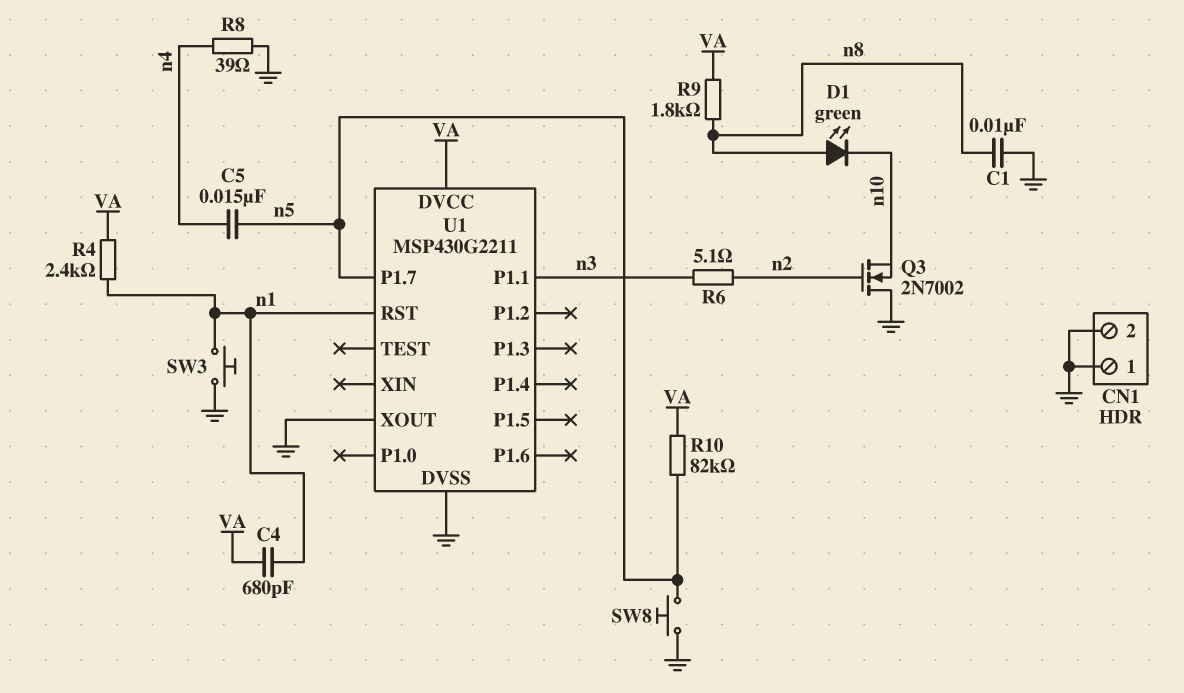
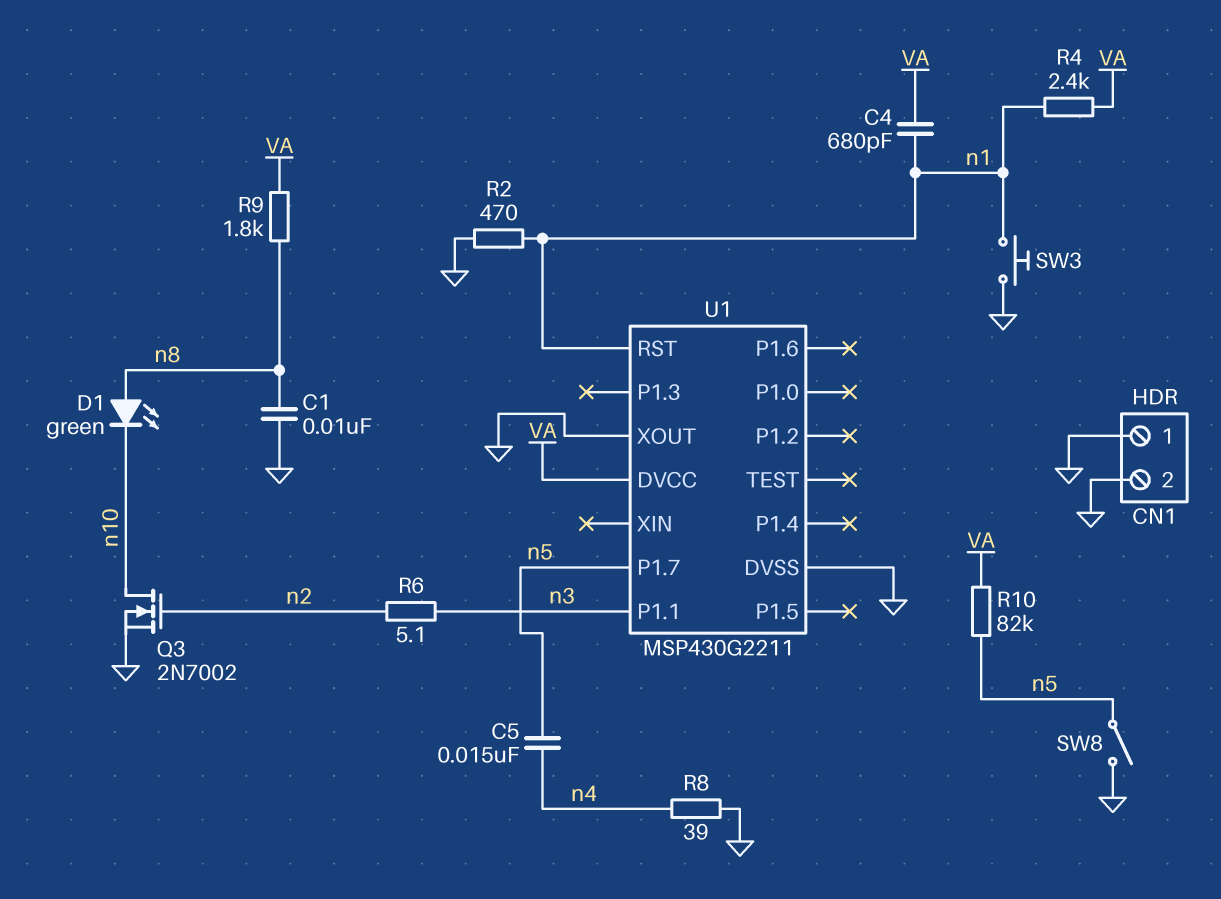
Q3: NMOS 2N7002 (G n2, D GND, S n10) -> NMOS 2N7002 (G n2, D n10, S GND)
R2: none -> 470 (GND, n1)
SW8: button (GND, n5) -> switch (GND, n5)

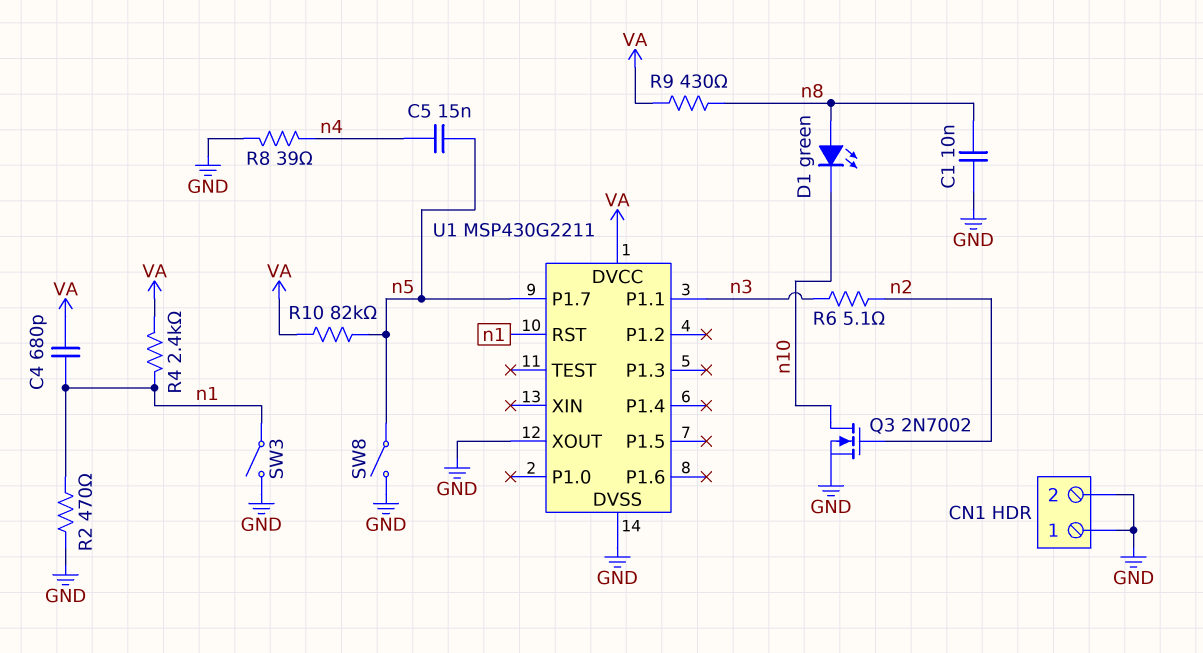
R9: 1.8k (VA, n8) -> 430 (VA, n8)
SW3: button (GND, n1) -> switch (GND, n1)

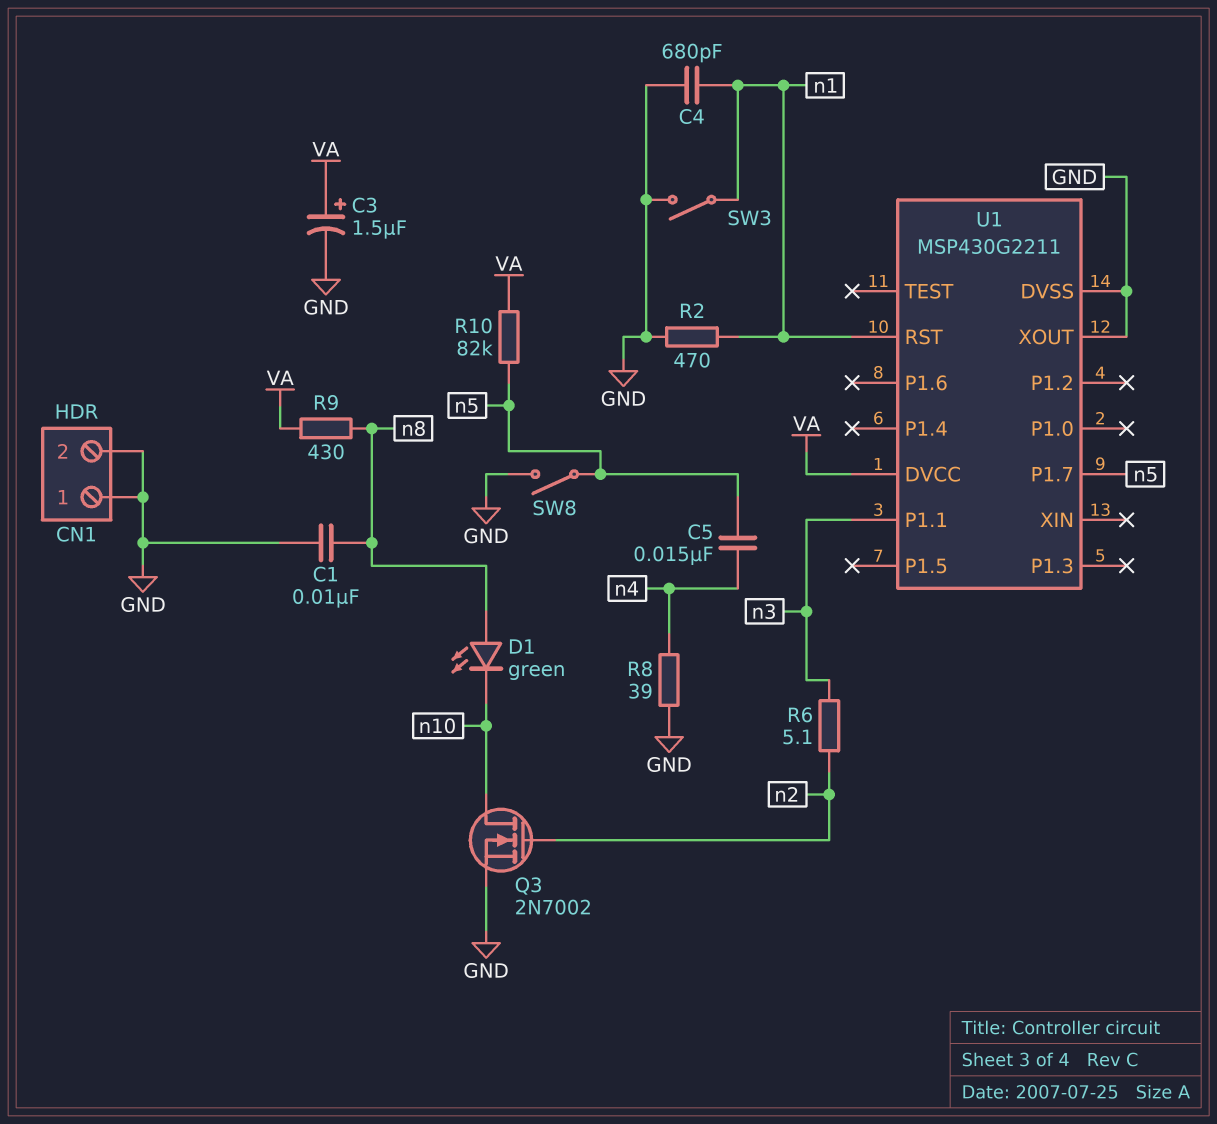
C3: none -> 1.5uF (plus VA, minus GND)
C4: 680pF (VA, n1) -> 680pF (GND, n1)
R4: 2.4k (VA, n1) -> none

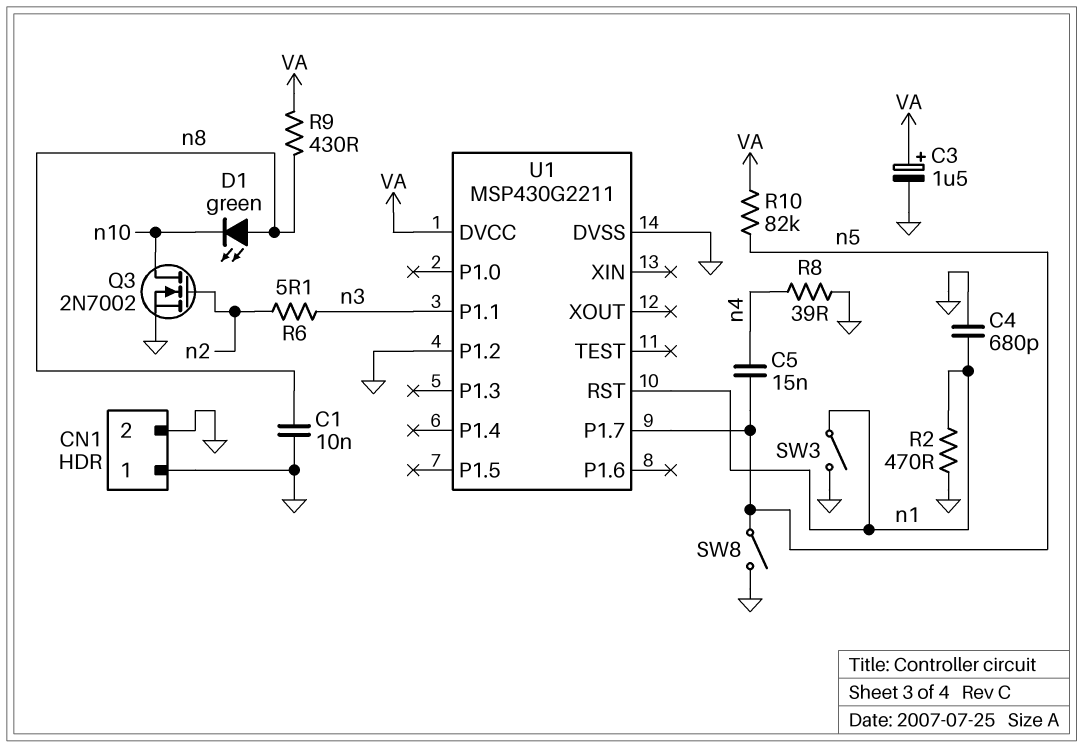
U1 pin P1.2: none -> GND
U1 pin XOUT: GND -> none

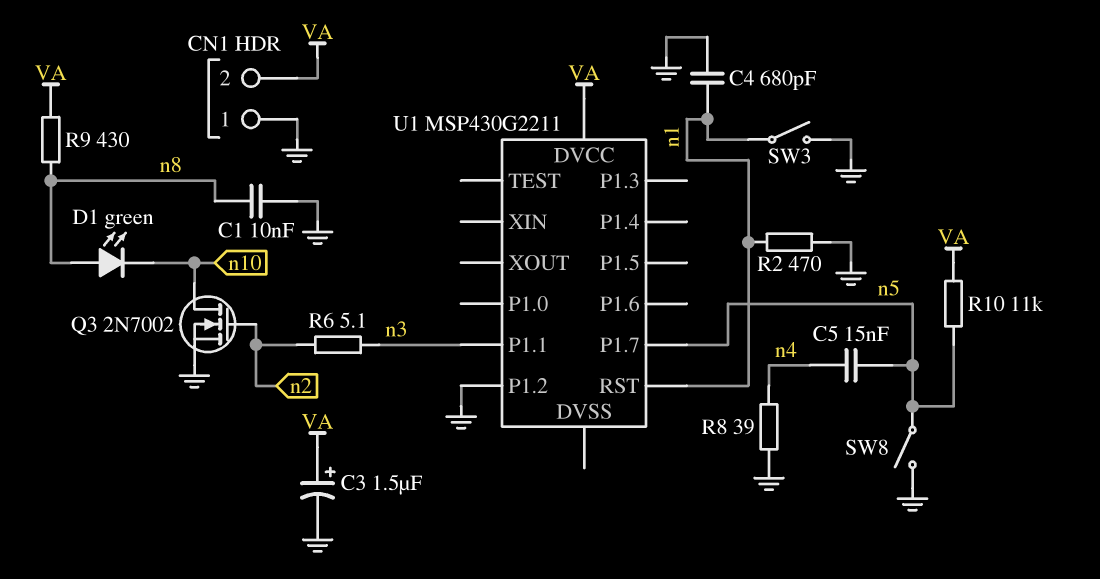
CN1 pin 2: GND -> VA
R10: 82k (VA, n5) -> 11k (VA, n5)
U1 pin DVSS: GND -> none

